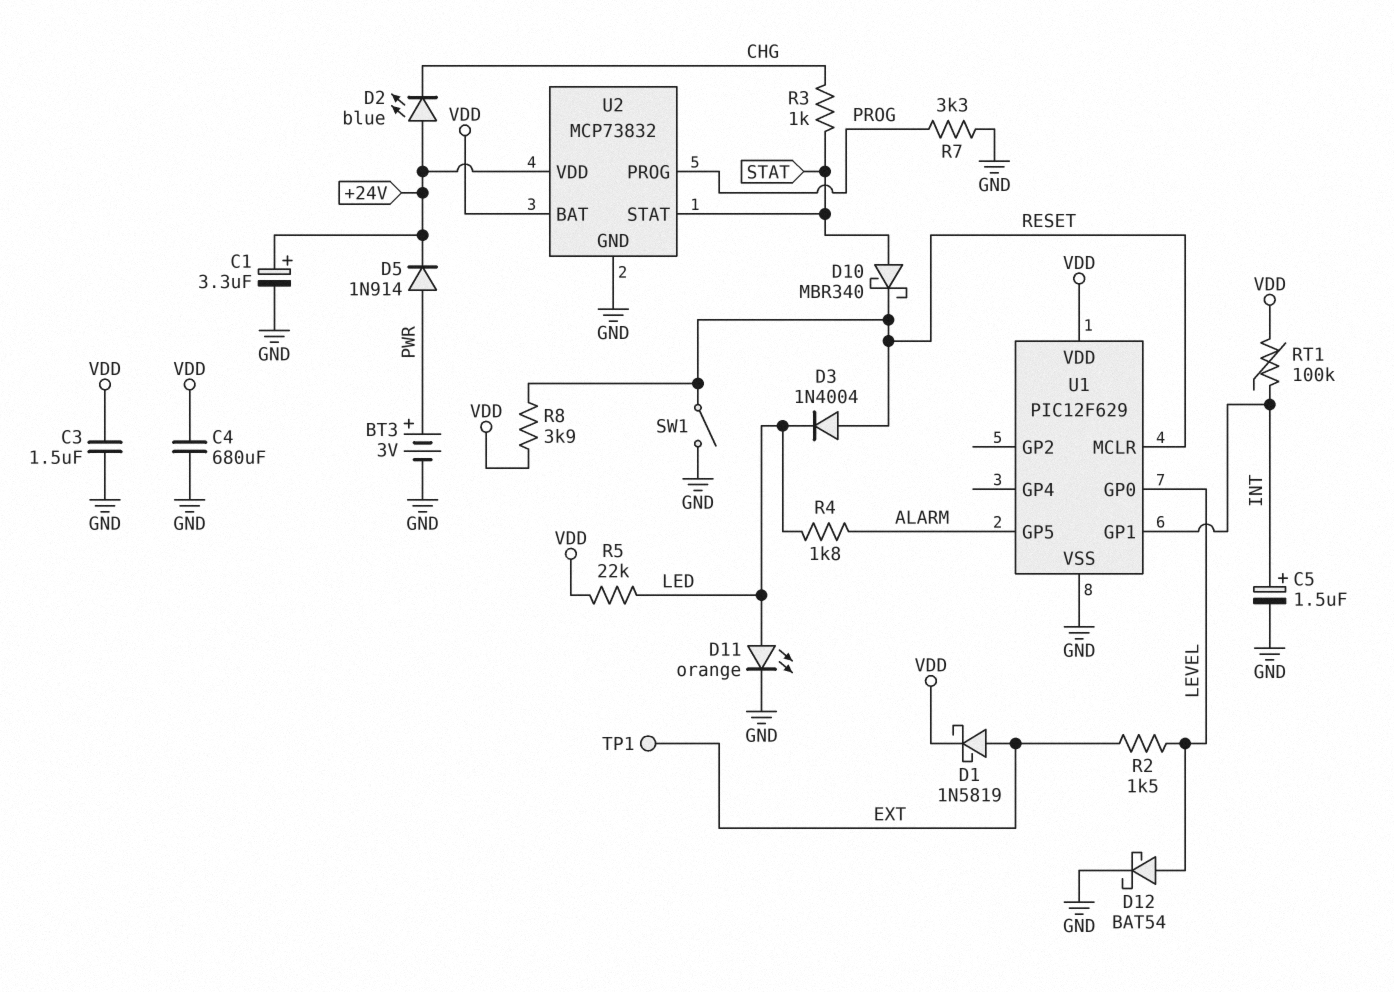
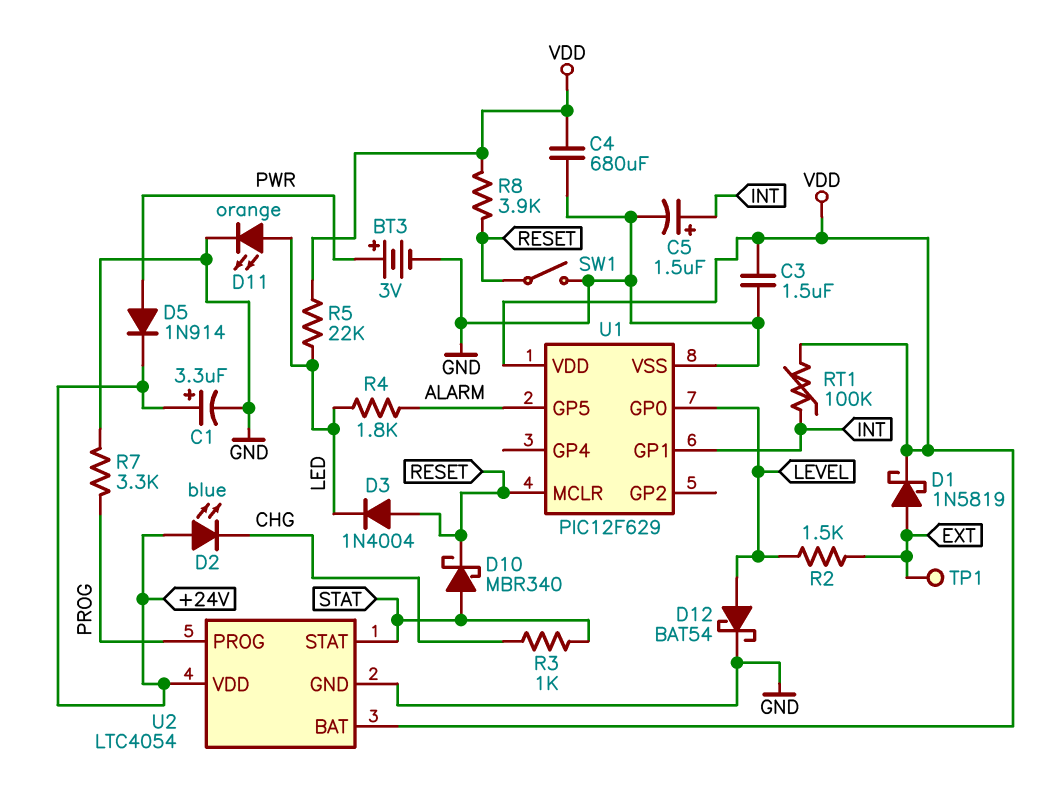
U2: MCP73832 -> LTC4054

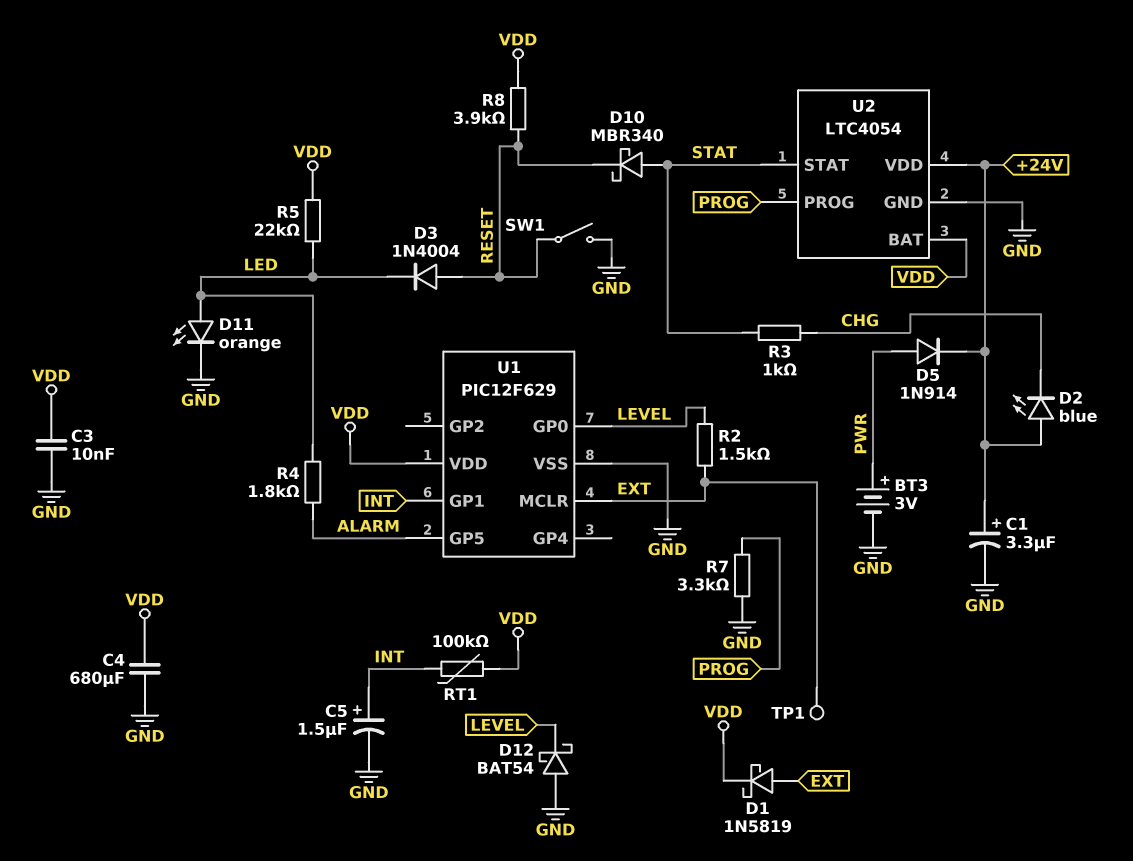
C3: 1.5uF (GND, VDD) -> 10nF (GND, VDD)
D12: schottky BAT54 (A LEVEL, K GND) -> schottky BAT54 (A GND, K LEVEL)
U1 pin MCLR: RESET -> EXT

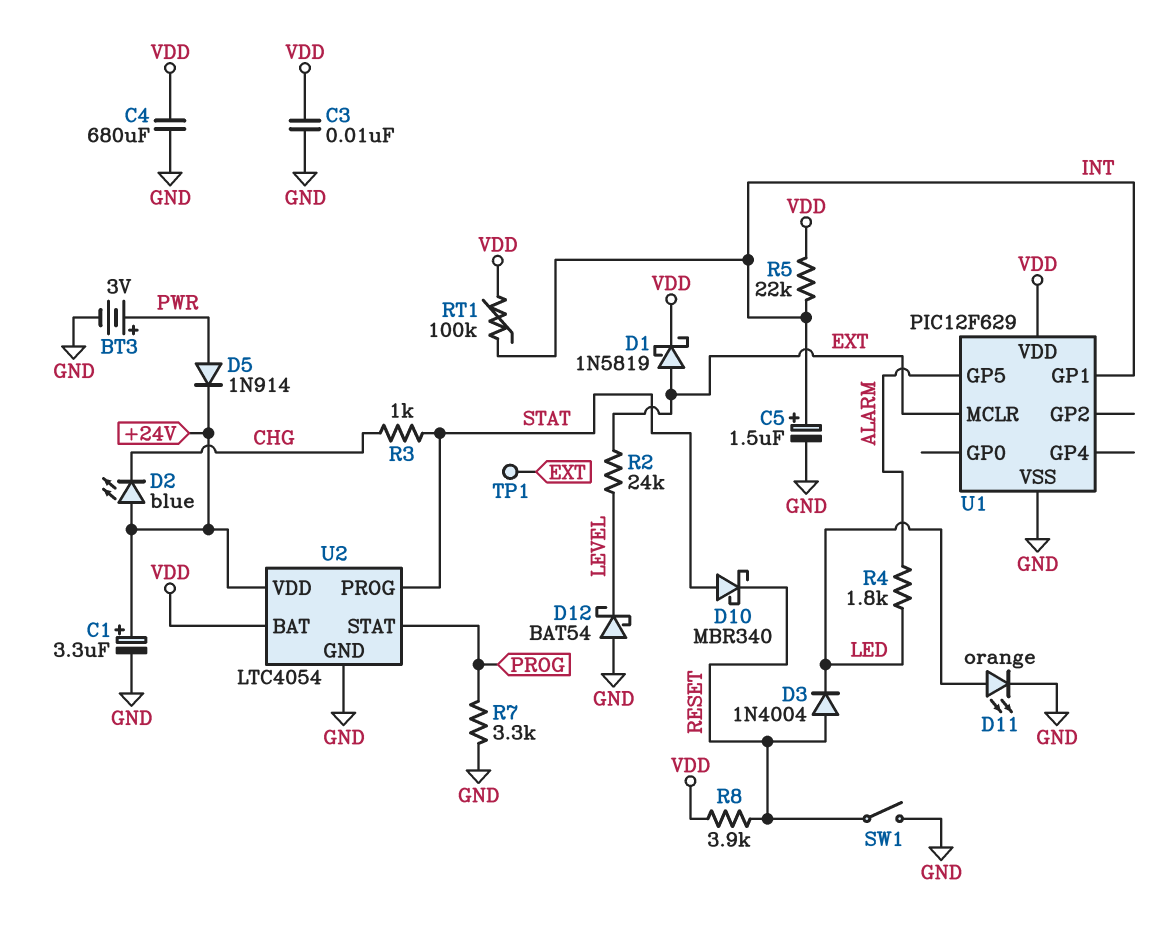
R2: 1.5k (EXT, LEVEL) -> 24k (EXT, LEVEL)
R5: 22k (LED, VDD) -> 22k (INT, VDD)
U1 pin GP0: LEVEL -> none
U2 pin PROG: PROG -> STAT
U2 pin STAT: STAT -> PROG

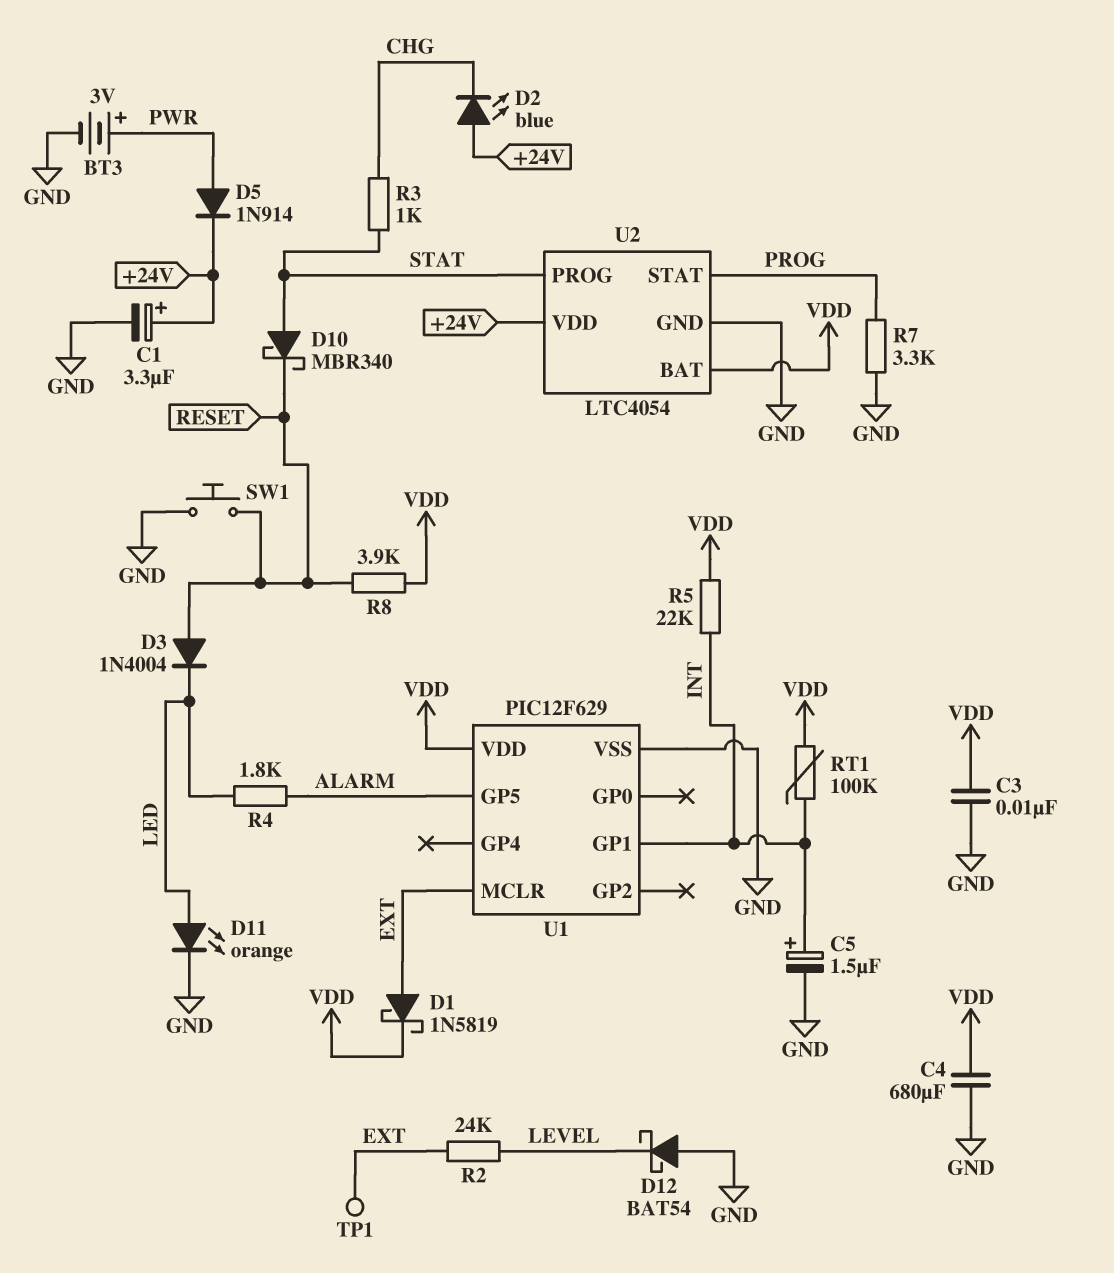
SW1: switch (GND, RESET) -> button (GND, RESET)

